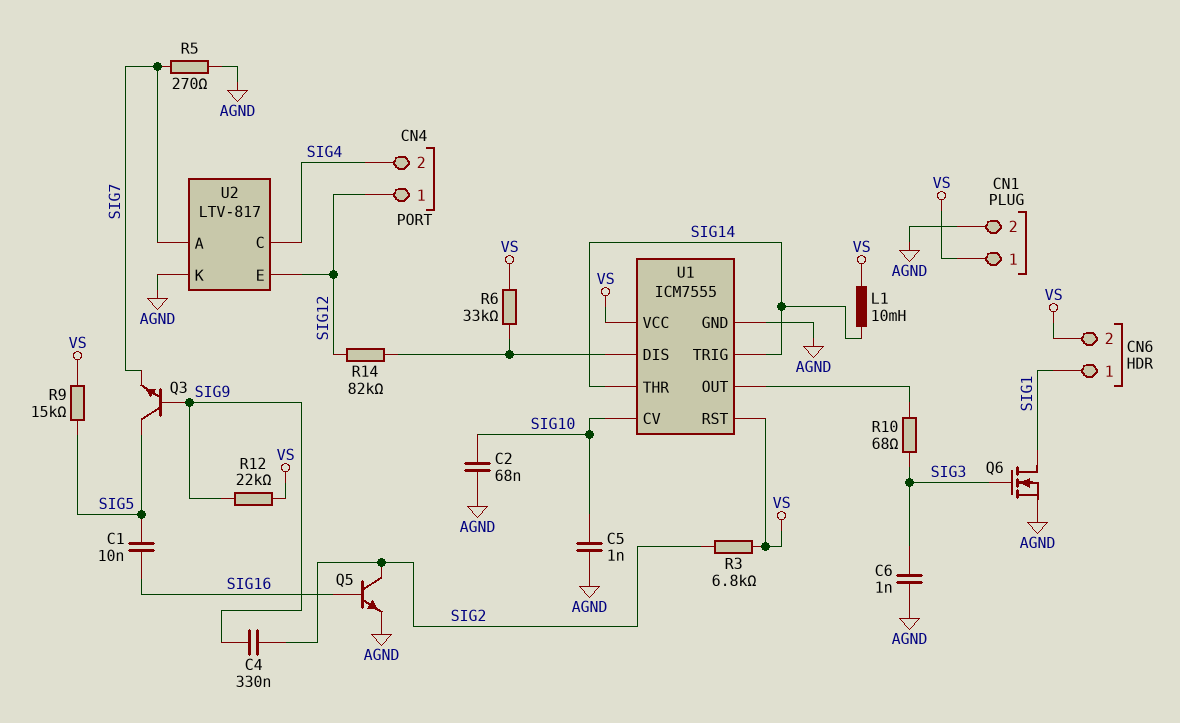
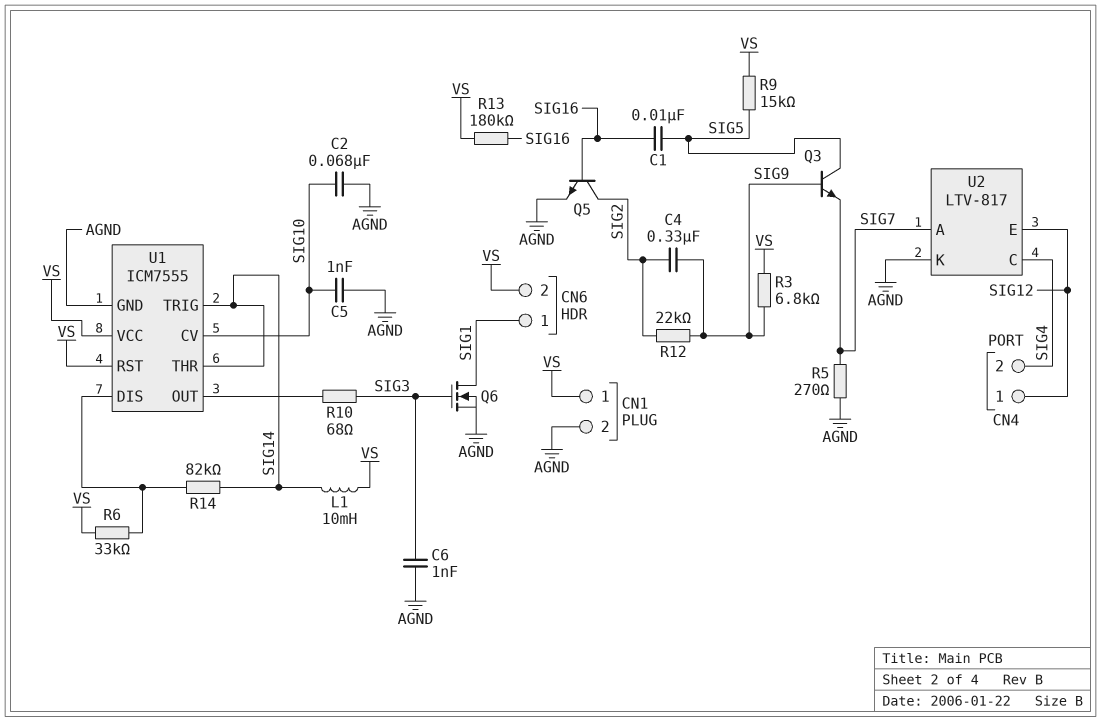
R3: 6.8k (SIG2, VS) -> 6.8k (SIG9, VS)
R12: 22k (SIG9, VS) -> 22k (SIG2, SIG9)
R13: none -> 180k (SIG16, VS)
R14: 82k (SIG12, U1/DIS) -> 82k (SIG14, U1/DIS)

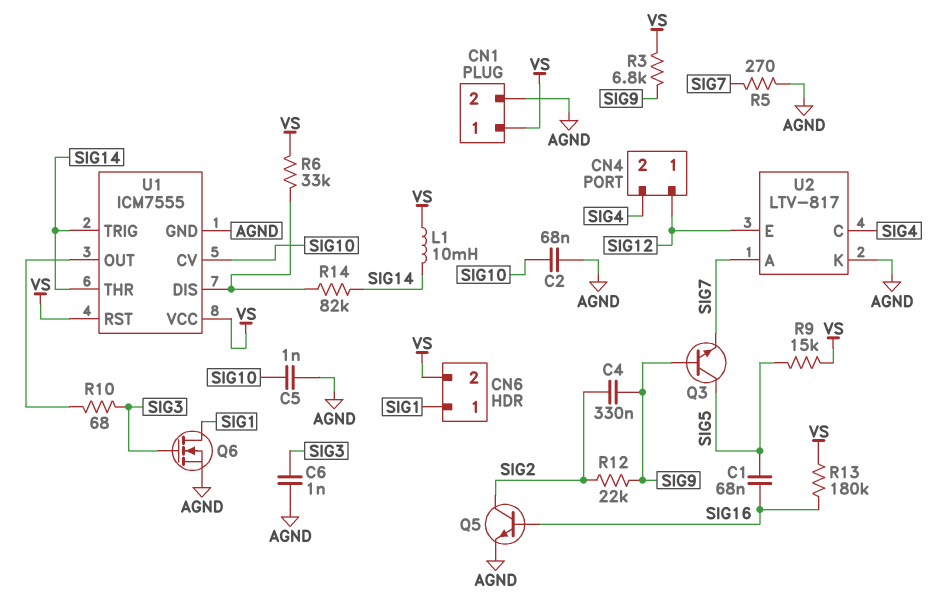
C1: 10nF (SIG5, SIG16) -> 68nF (SIG5, SIG16)

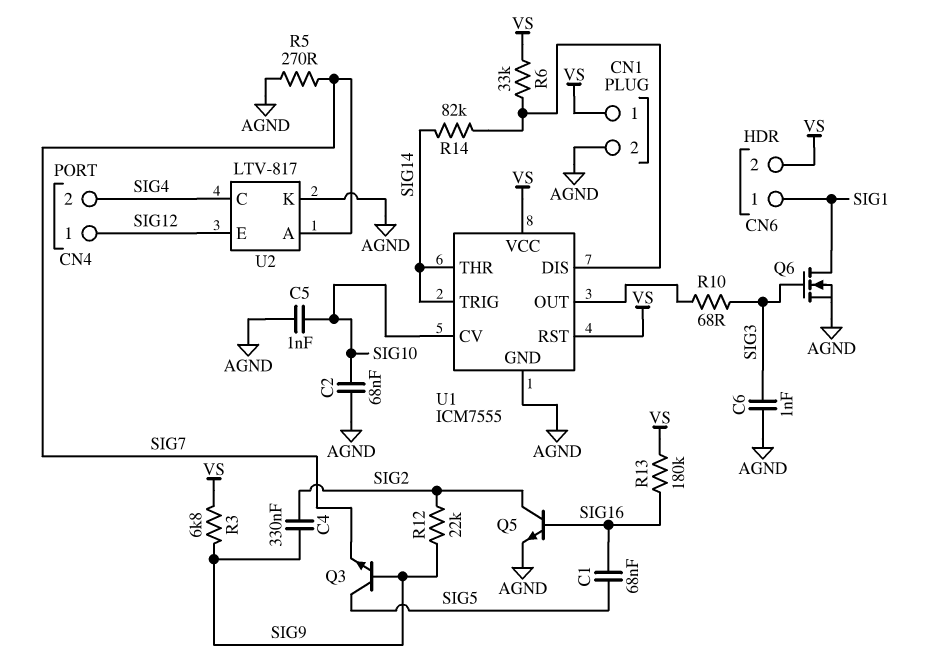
L1: 10mH (SIG14, VS) -> none
R9: 15k (SIG5, VS) -> none

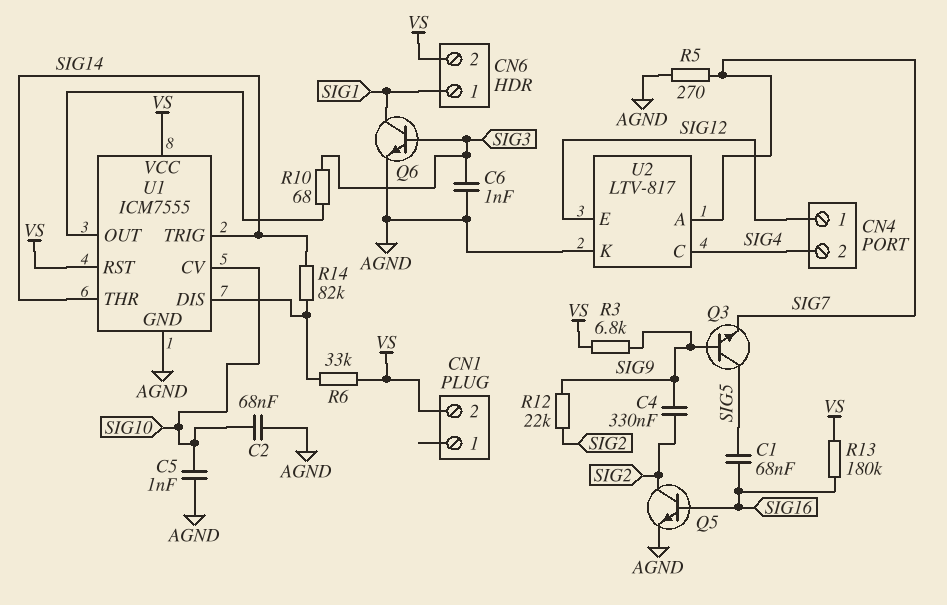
CN1 pin 1: VS -> none
CN1 pin 2: AGND -> VS
Q6: NMOS (G SIG3, D SIG1, S AGND) -> NPN (B SIG3, C SIG1, E AGND)

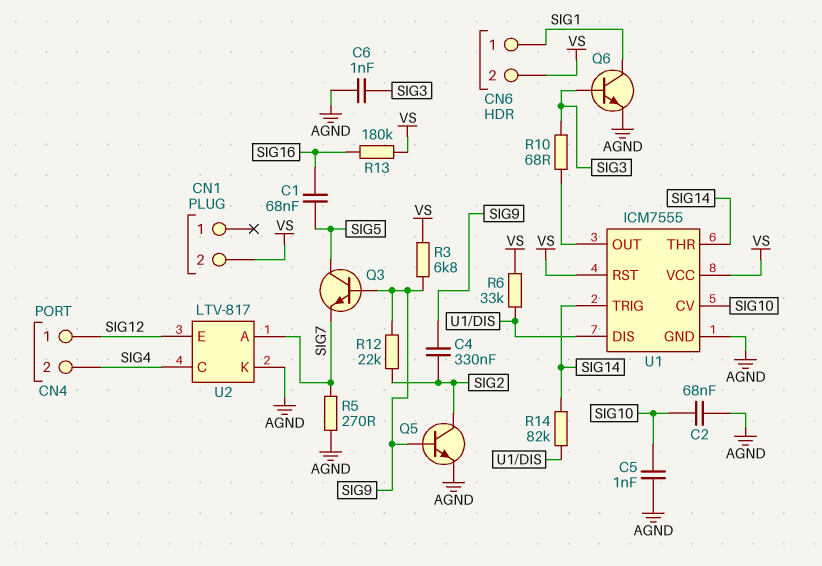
Q5: NPN (B SIG16, C SIG2, E AGND) -> NPN (B SIG9, C SIG2, E AGND)

